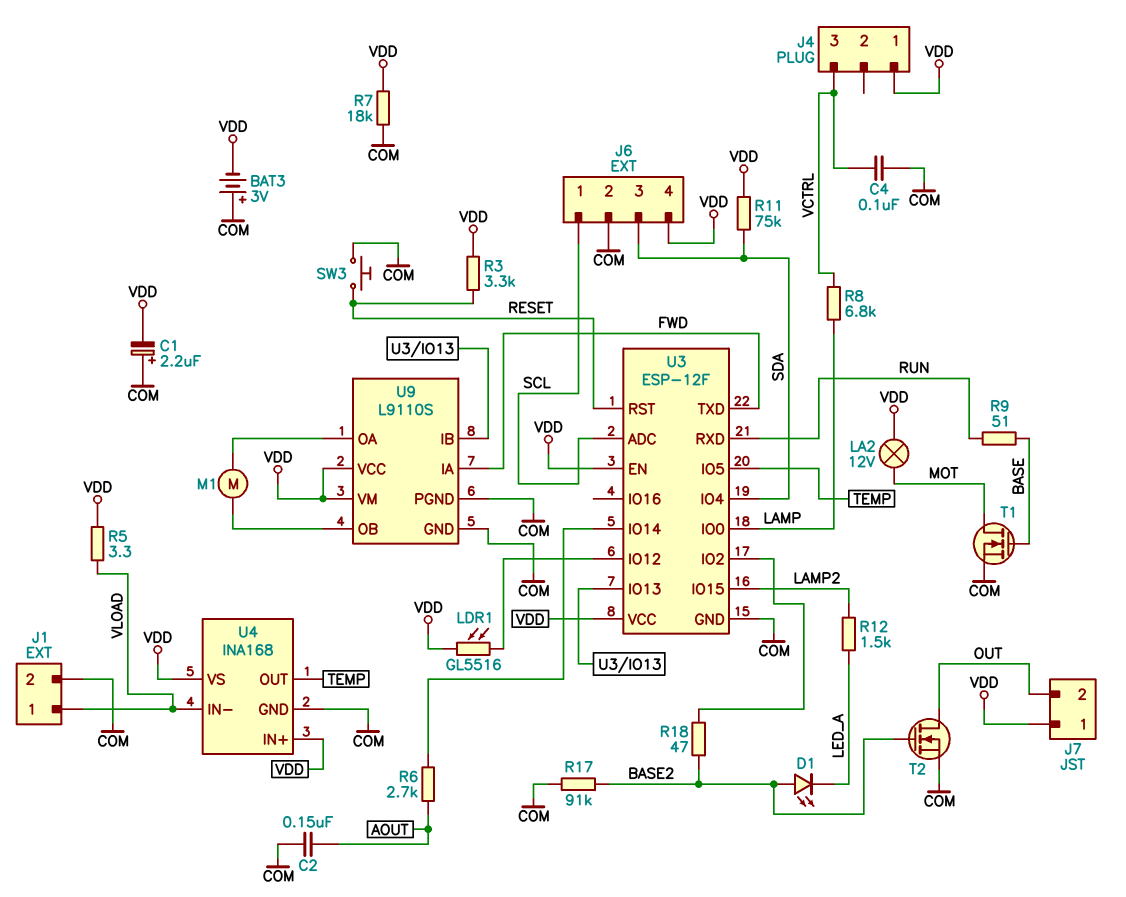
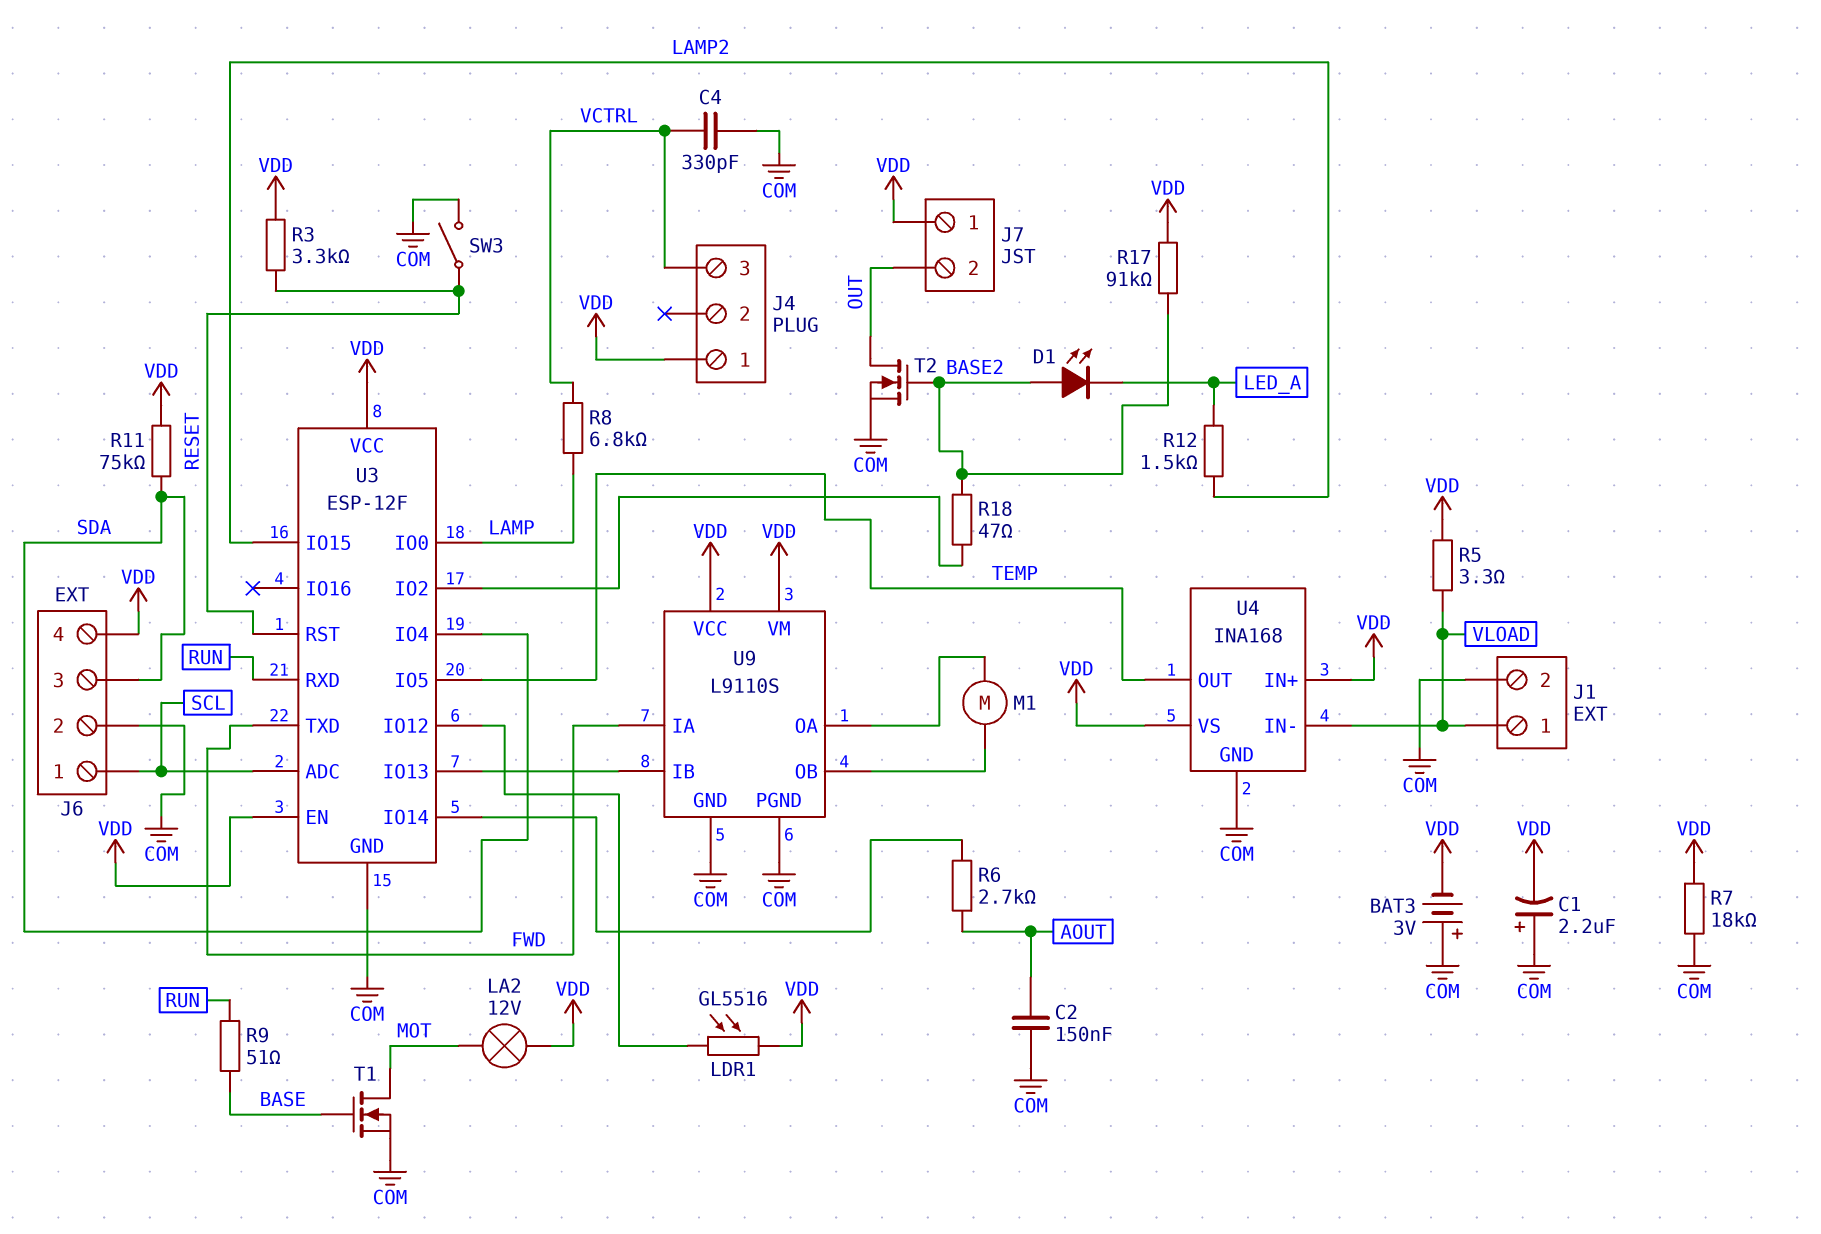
C4: 100nF (COM, VCTRL) -> 330pF (COM, VCTRL)
R17: 91k (BASE2, COM) -> 91k (BASE2, VDD)
SW3: button (COM, RESET) -> switch (COM, RESET)

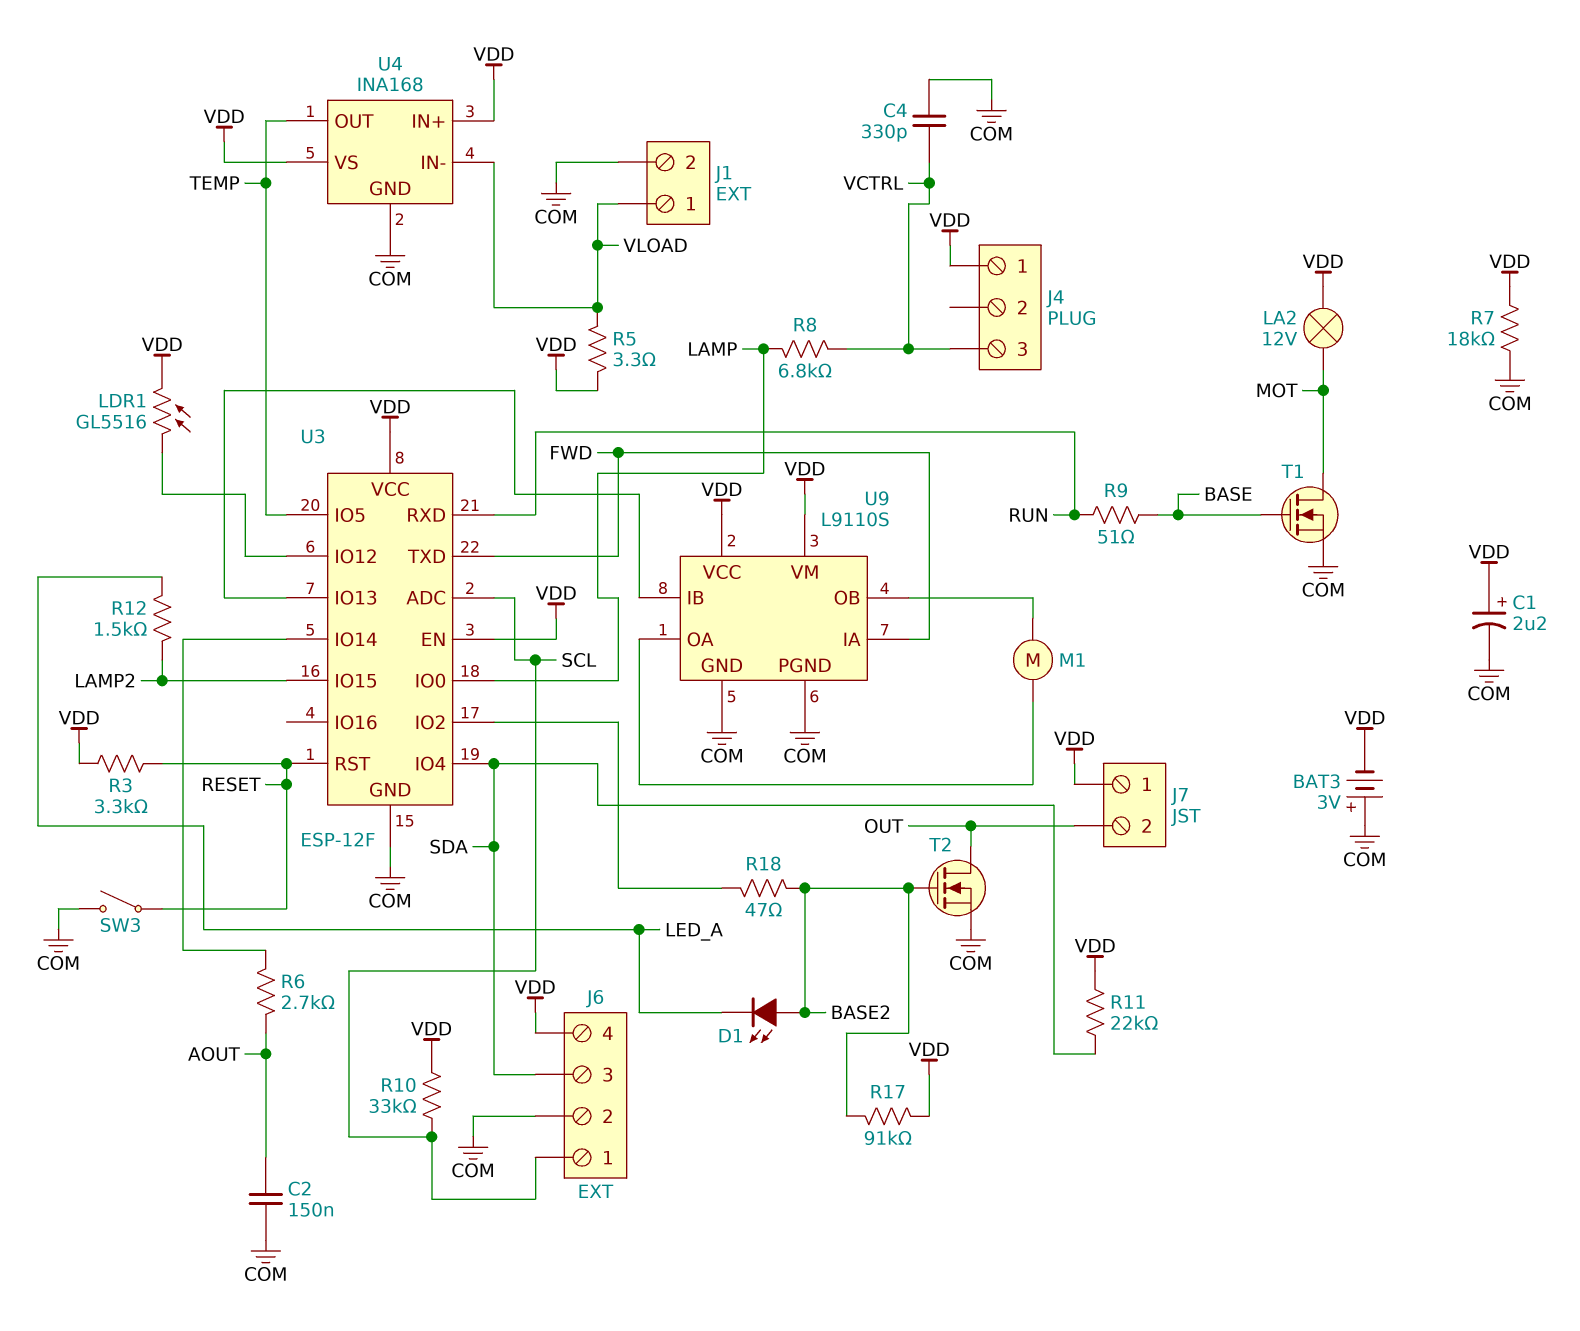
C1: 2.2uF (plus COM, minus VDD) -> 2.2uF (plus VDD, minus COM)
R10: none -> 33k (SCL, VDD)
R11: 75k (SDA, VDD) -> 22k (SDA, VDD)

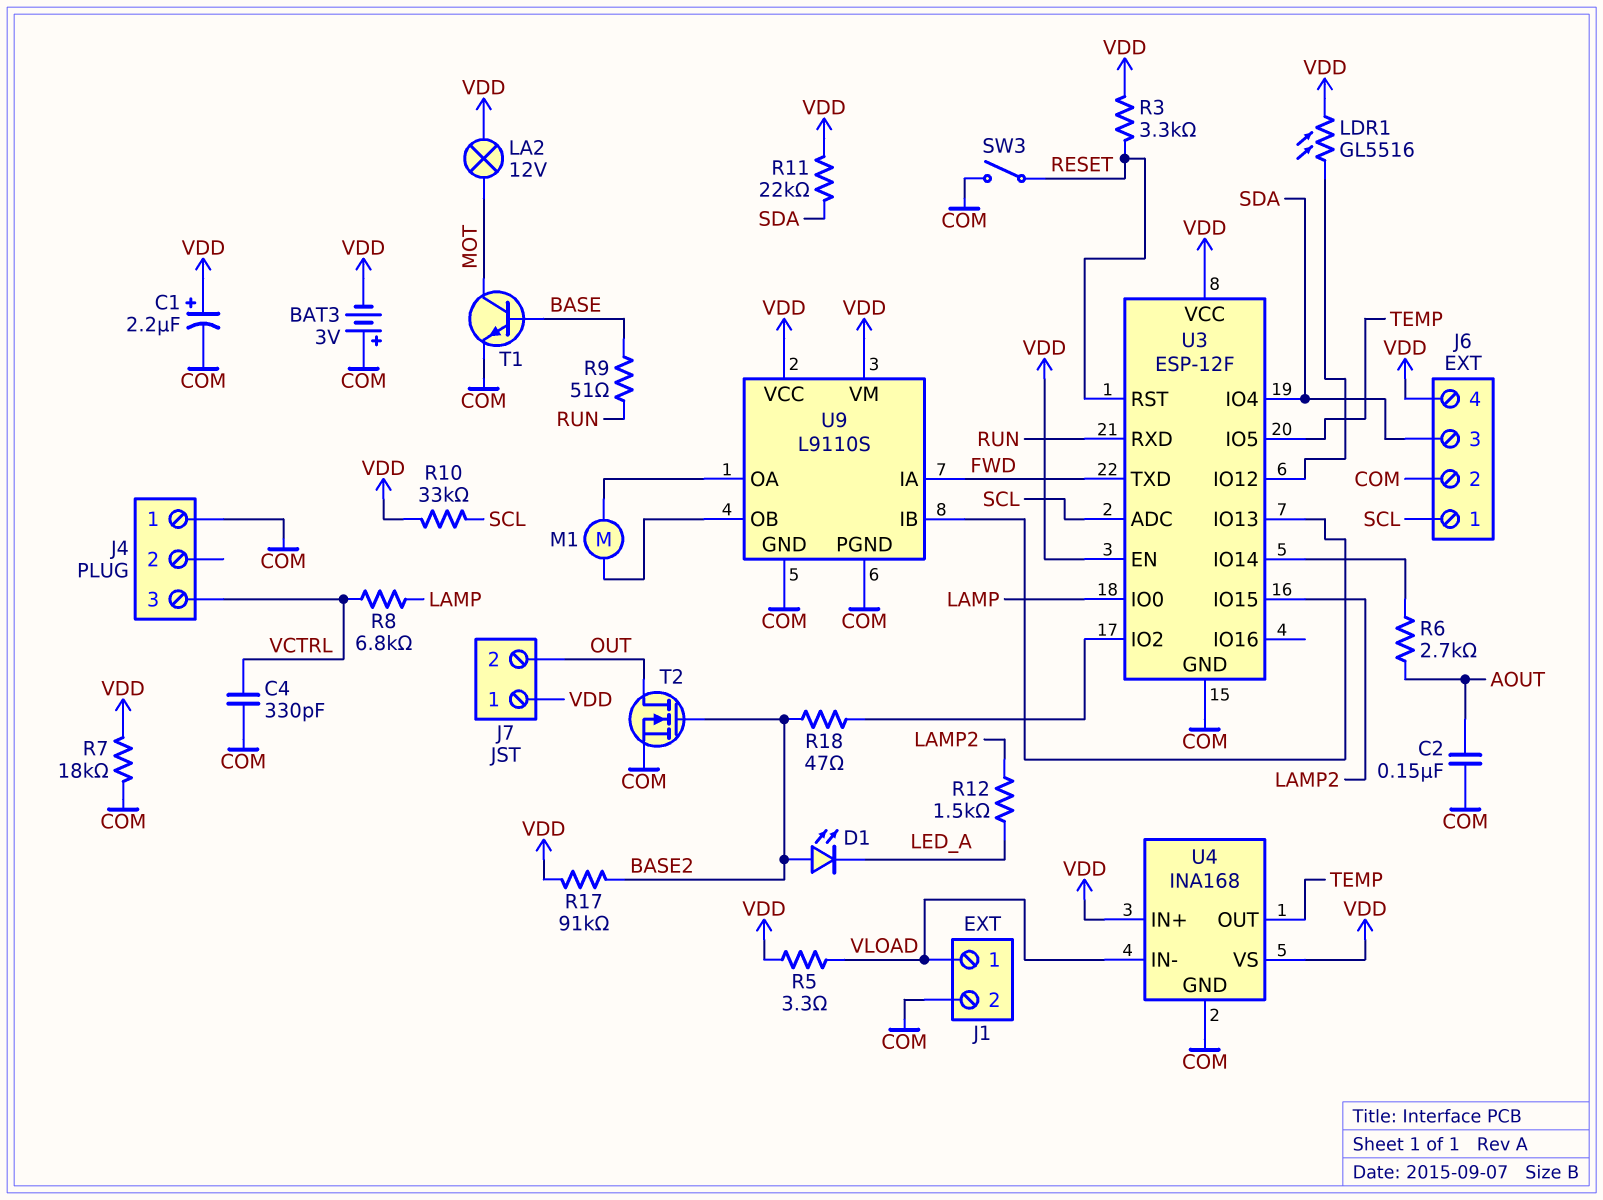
J4 pin 1: VDD -> COM
T1: NMOS (G BASE, D MOT, S COM) -> NPN (B BASE, C MOT, E COM)

